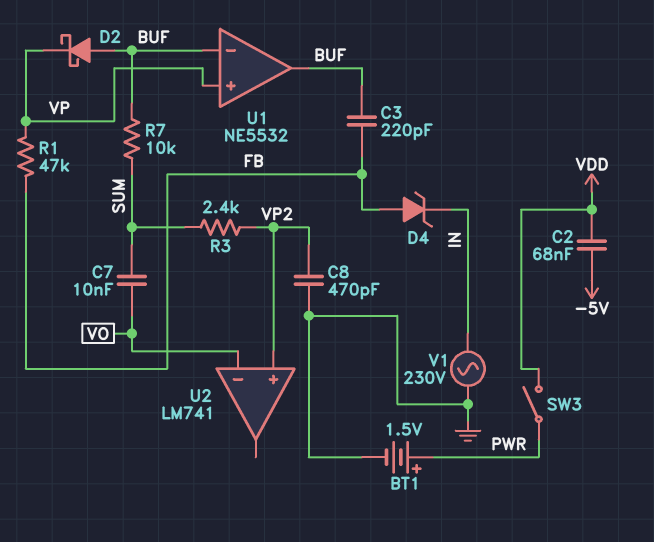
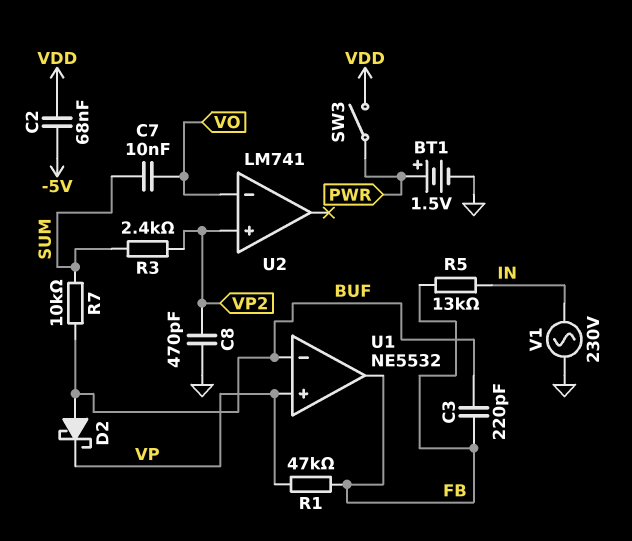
D4: zener (A FB, K IN) -> none
R5: none -> 13k (FB, IN)
U1 pin out: BUF -> FB

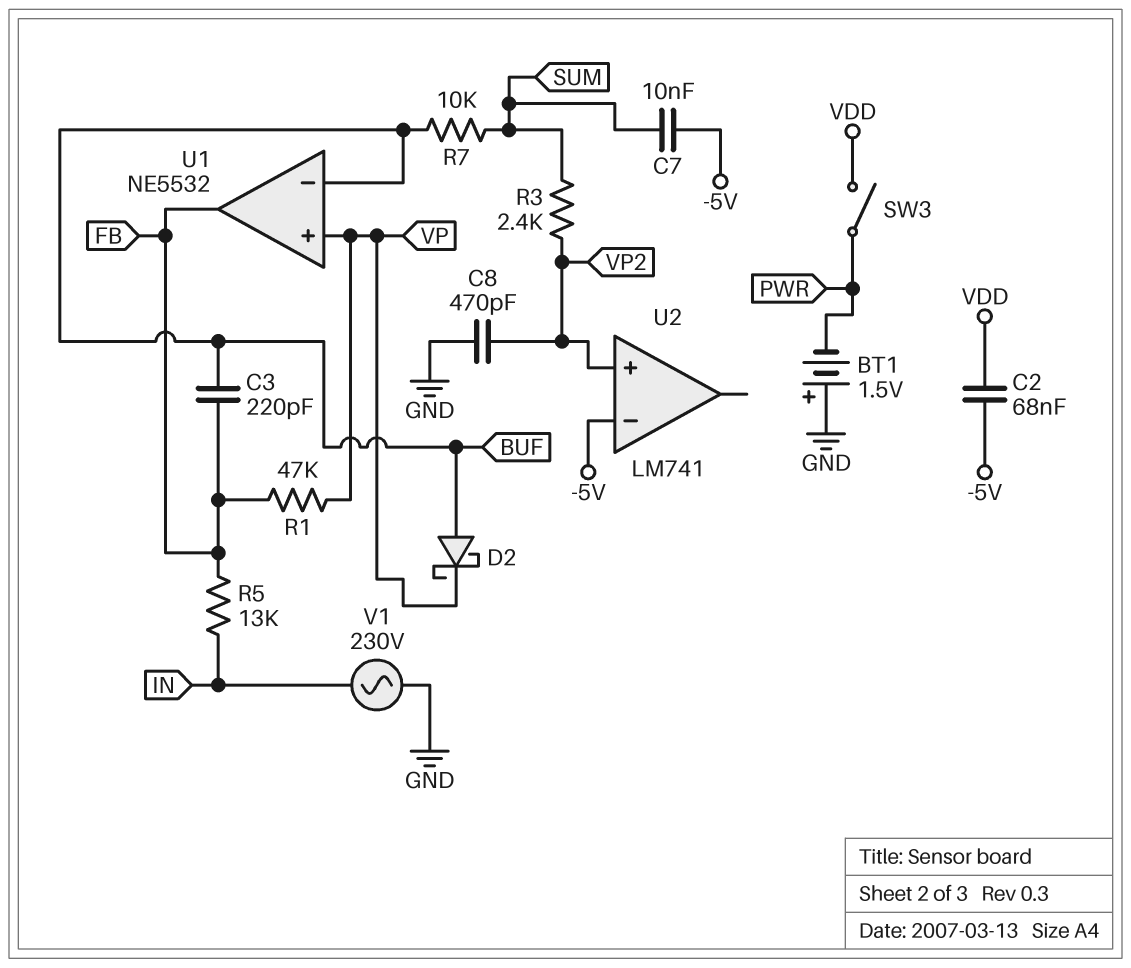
BT1: 1.5V (plus PWR, minus GND) -> 1.5V (plus GND, minus PWR)
C7: 10nF (SUM, VO) -> 10nF (-5V, SUM)
U2 pin in-: VO -> -5V

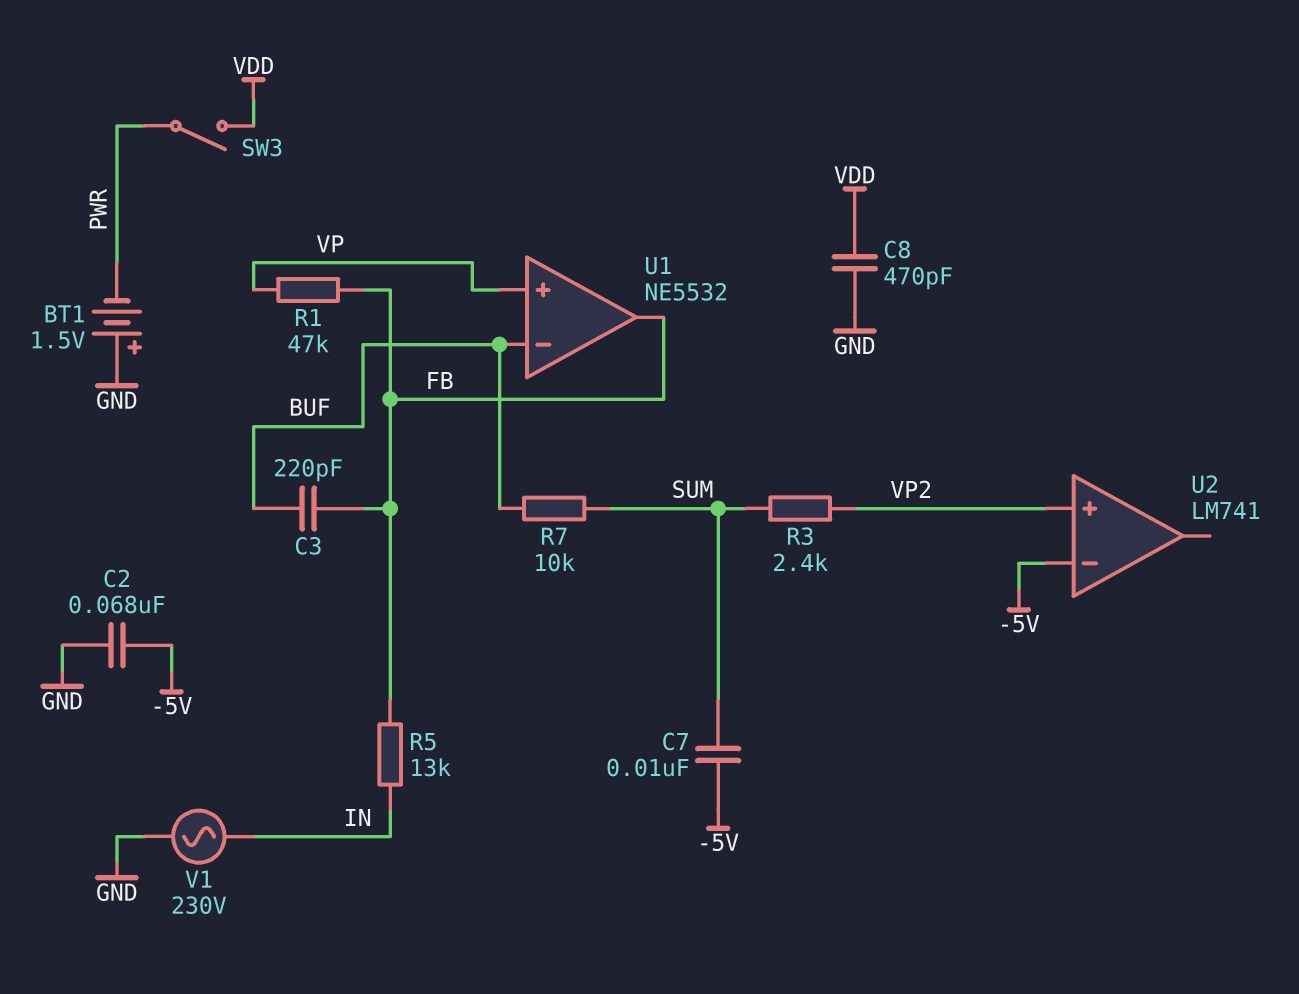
C2: 68nF (-5V, VDD) -> 68nF (-5V, GND)
C8: 470pF (GND, VP2) -> 470pF (GND, VDD)
D2: schottky (A BUF, K VP) -> none

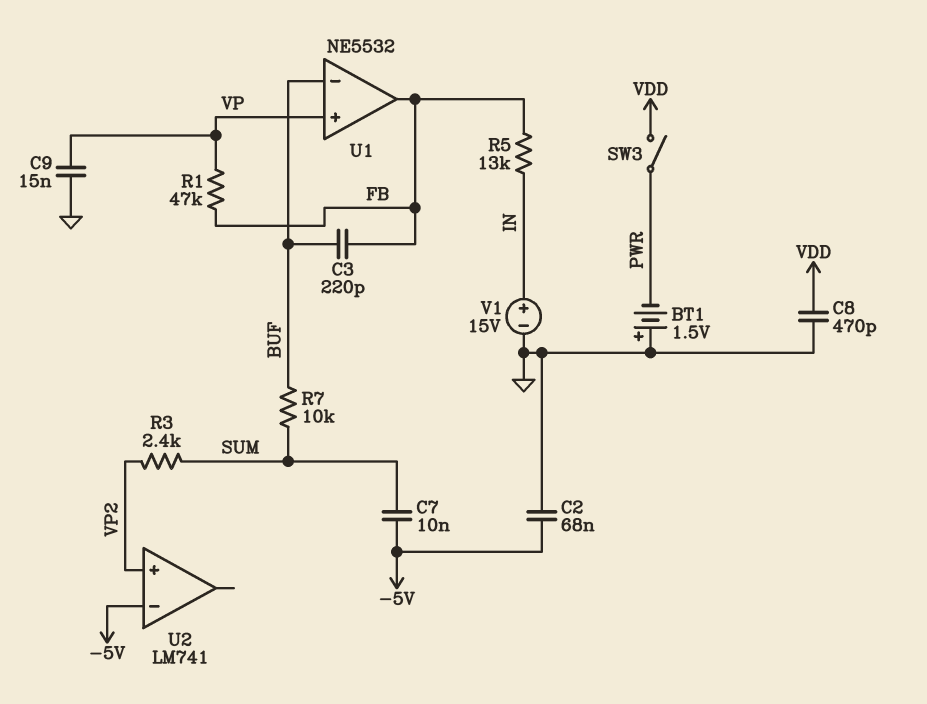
C9: none -> 15nF (GND, VP)
V1: AC 230V (GND, IN) -> 15V (plus IN, minus GND)

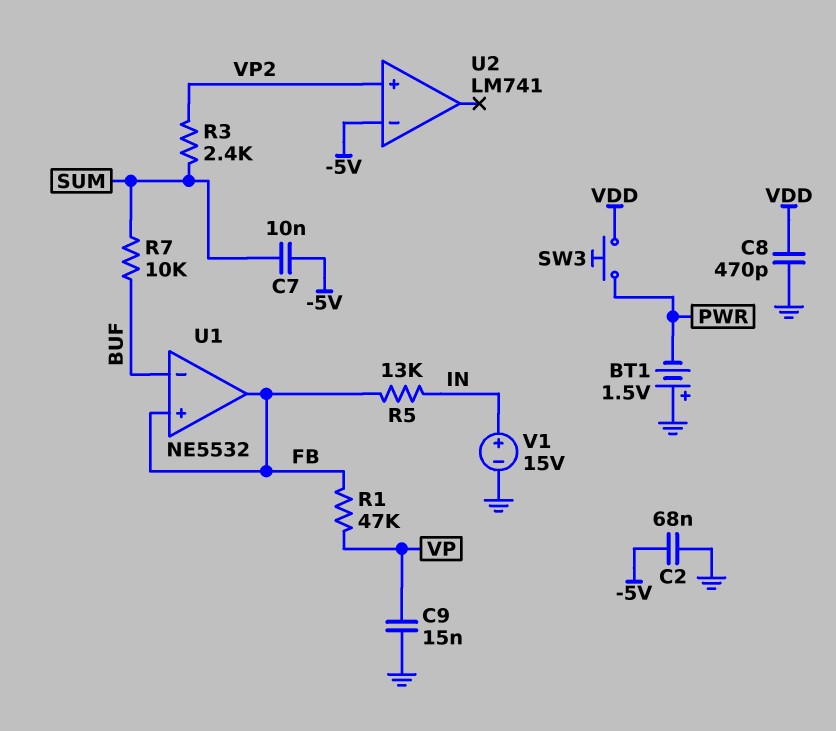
C3: 220pF (BUF, FB) -> none
SW3: switch (PWR, VDD) -> button (PWR, VDD)
U1 pin in+: VP -> FB

